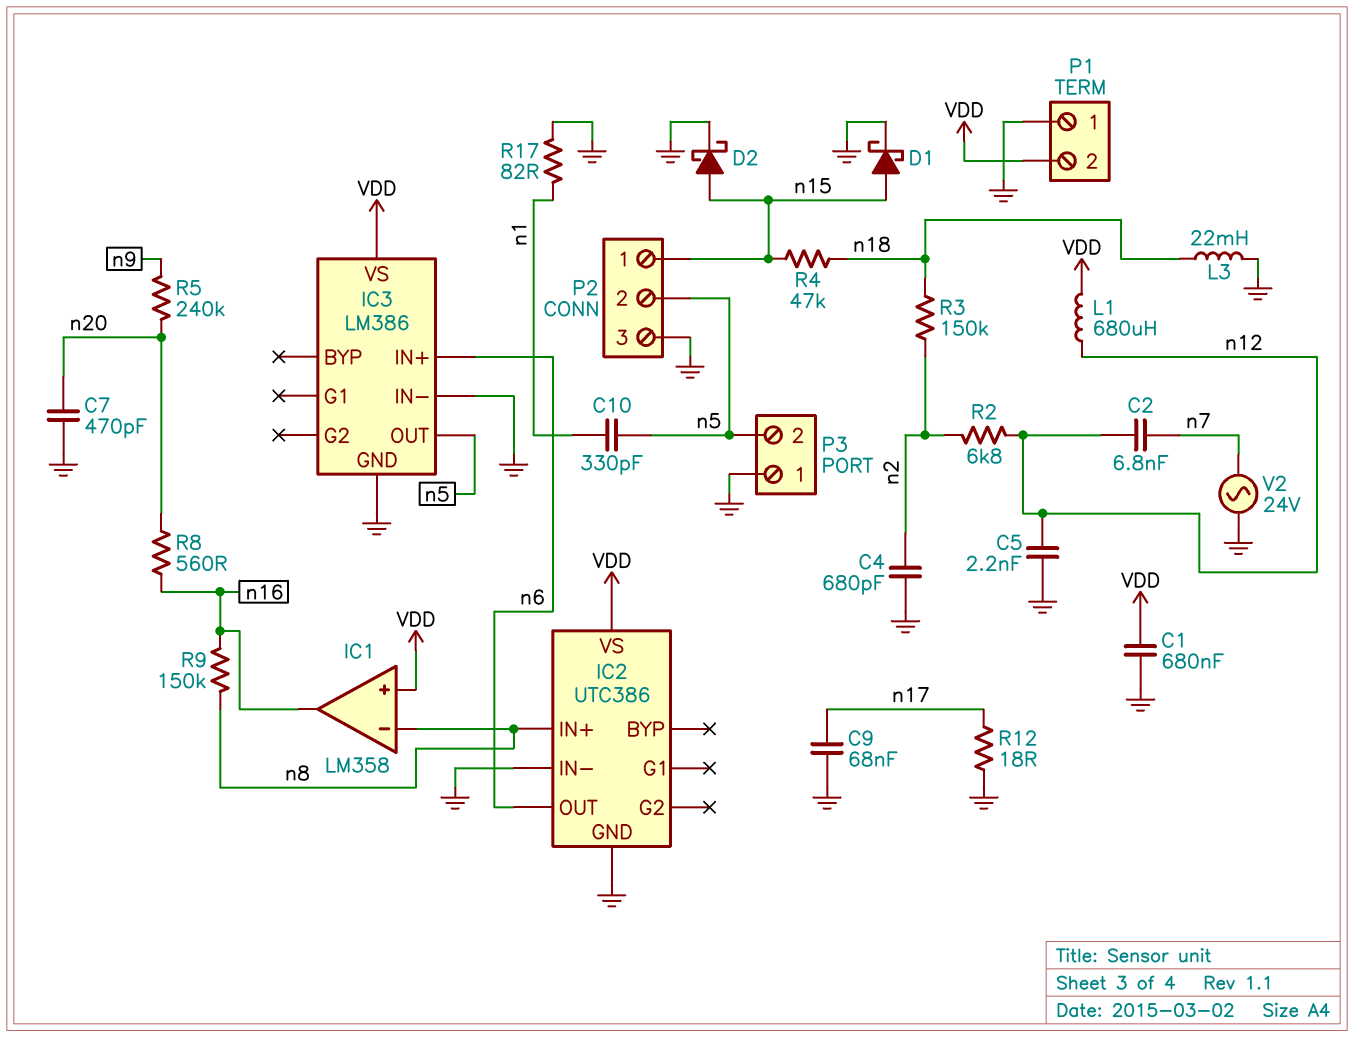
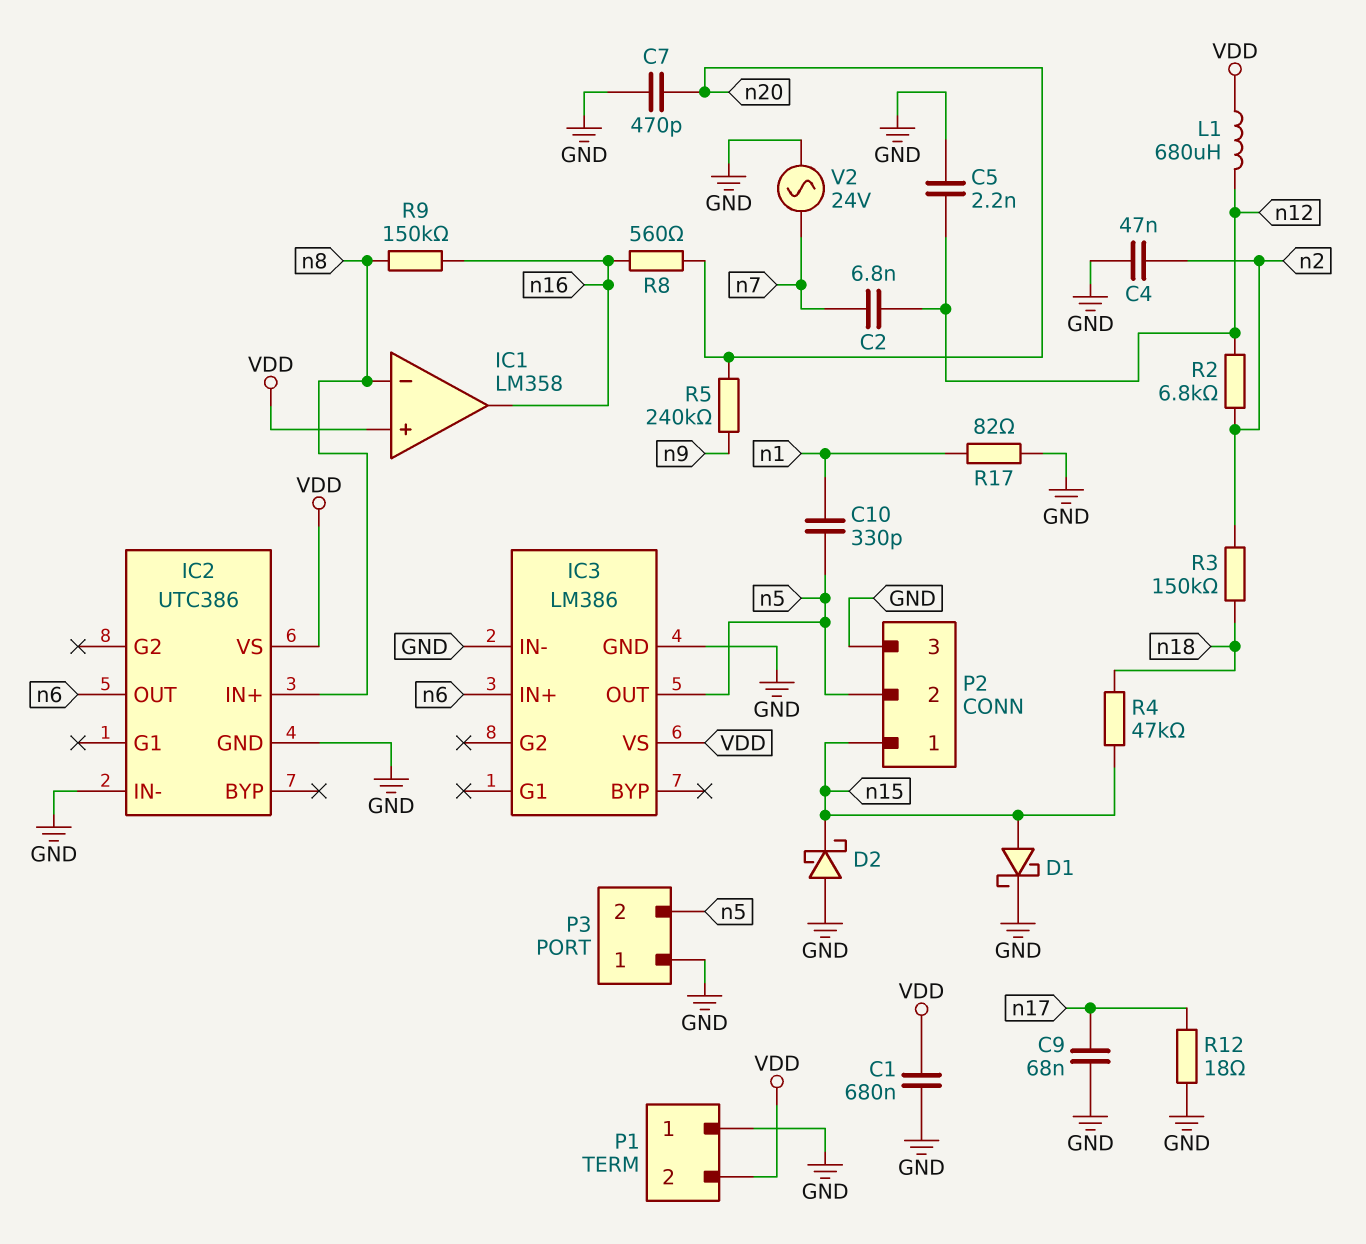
C4: 680pF (GND, n2) -> 47nF (GND, n2)
D2: schottky (A n15, K GND) -> schottky (A GND, K n15)
L3: 22mH (GND, n18) -> none

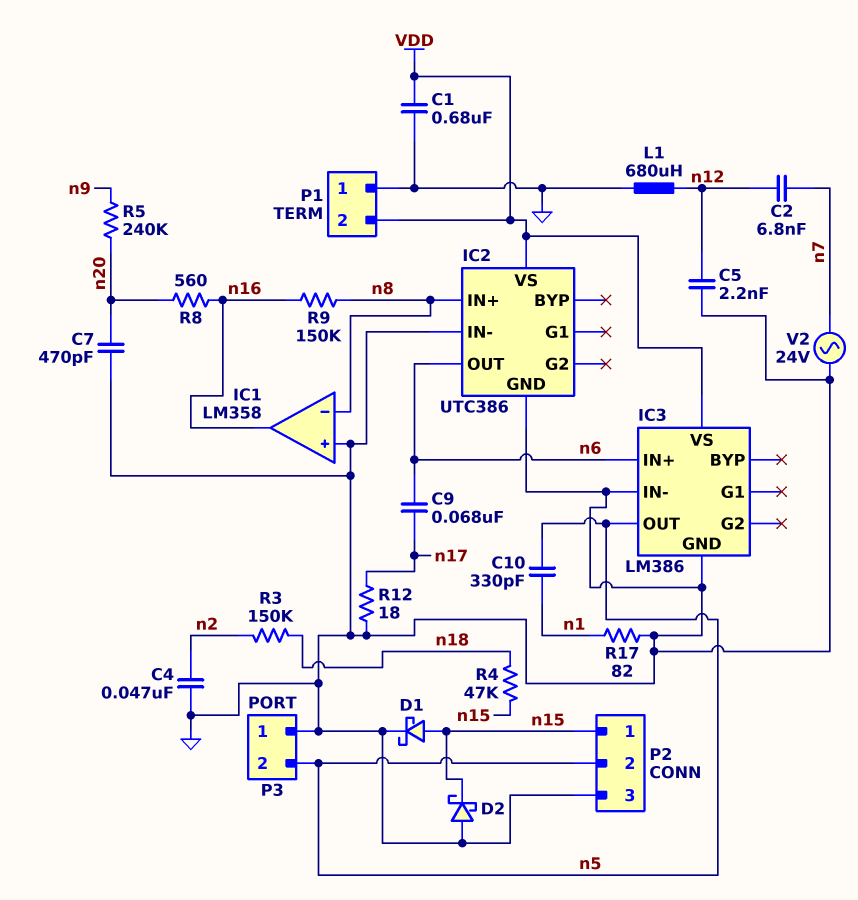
C9: 68nF (GND, n17) -> 68nF (n6, n17)
IC1 pin in+: VDD -> GND
L1: 680uH (VDD, n12) -> 680uH (GND, n12)
R2: 6.8k (n2, n12) -> none

